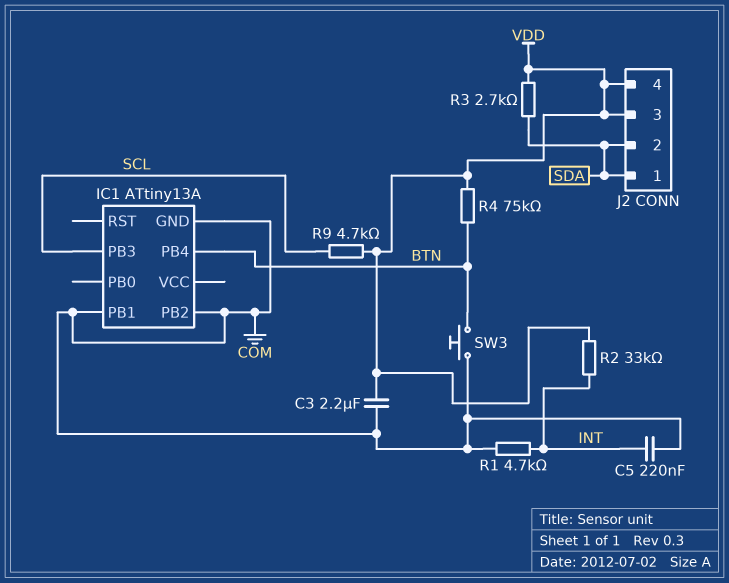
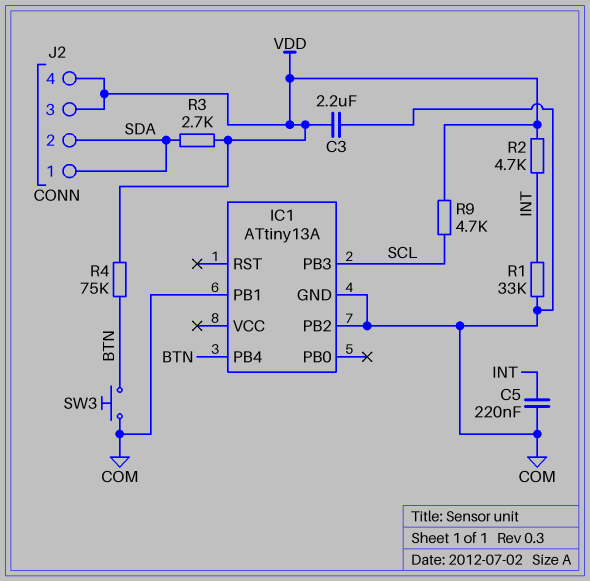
R1: 4.7k (COM, INT) -> 33k (COM, INT)
R2: 33k (INT, VDD) -> 4.7k (INT, VDD)

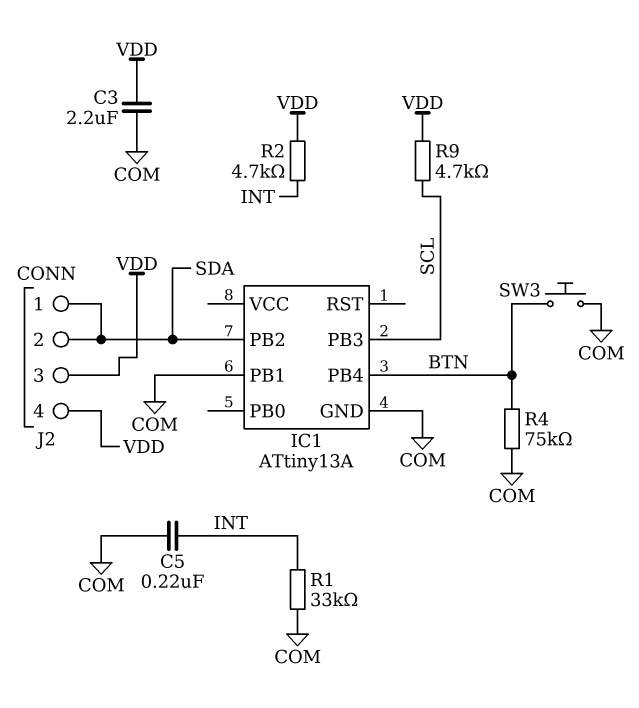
IC1 pin PB2: COM -> SDA
R3: 2.7k (SDA, VDD) -> none
R4: 75k (BTN, VDD) -> 75k (BTN, COM)

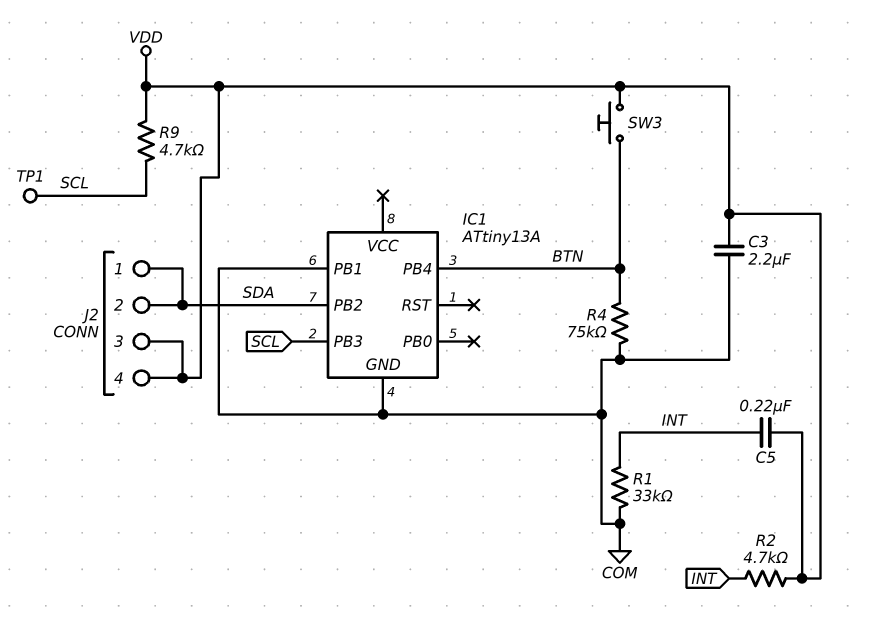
C5: 220nF (COM, INT) -> 220nF (INT, VDD)
SW3: button (BTN, COM) -> button (BTN, VDD)
TP1: none -> test point (SCL)

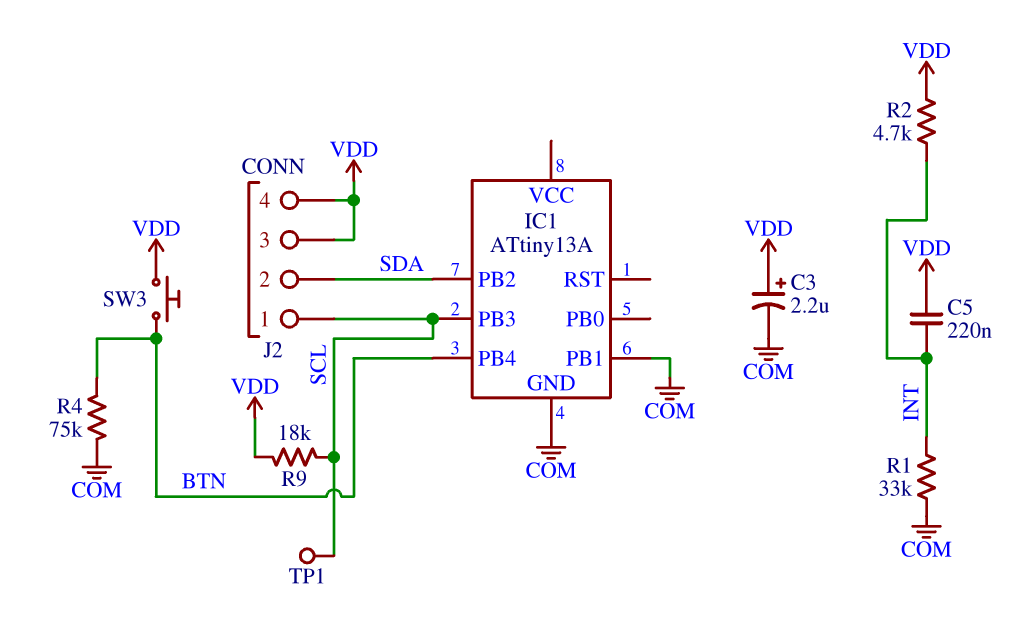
C3: 2.2uF (COM, VDD) -> 2.2uF (plus VDD, minus COM)
J2 pin 1: SDA -> SCL
R9: 4.7k (SCL, VDD) -> 18k (SCL, VDD)

